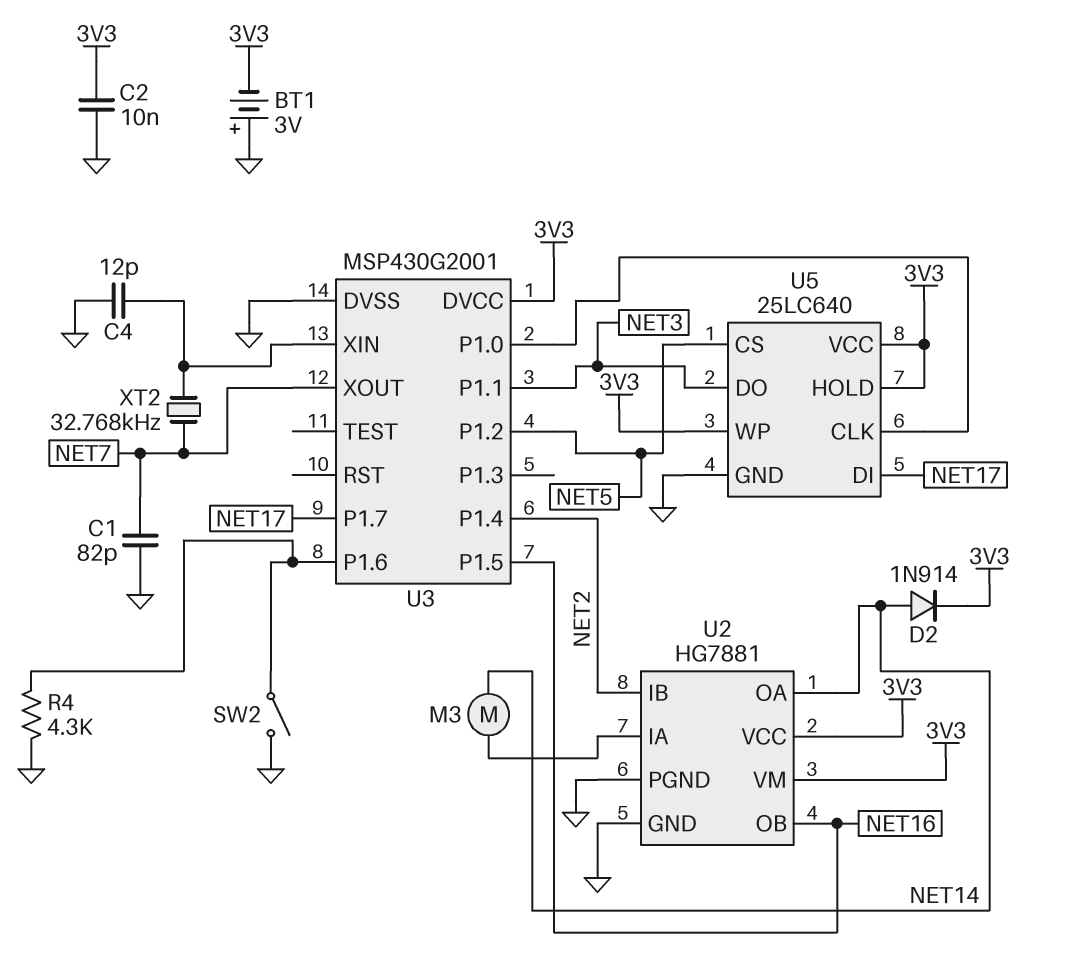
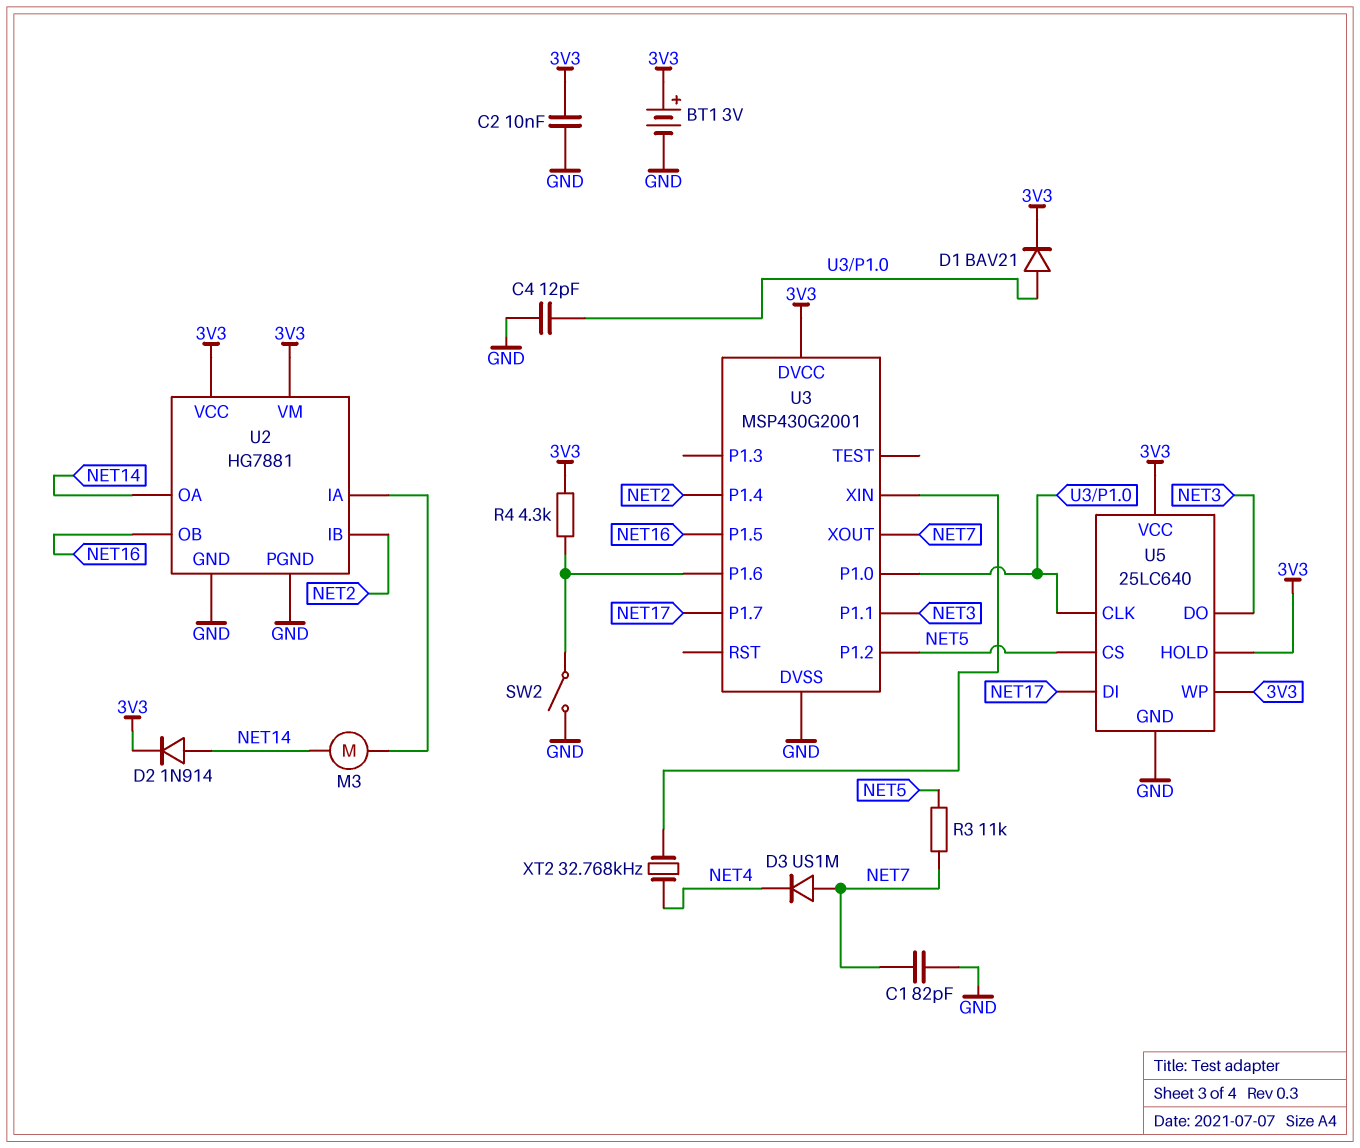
BT1: 3V (plus GND, minus 3V3) -> 3V (plus 3V3, minus GND)
C4: 12pF (GND, U3/XIN) -> 12pF (GND, U3/P1.0)
D1: none -> diode BAV21 (A U3/P1.0, K 3V3)
D3: none -> diode US1M (A NET7, K NET4)
R3: none -> 11k (NET5, NET7)
R4: 4.3k (GND, U3/P1.6) -> 4.3k (3V3, U3/P1.6)
XT2: 32.768kHz (NET7, U3/XIN) -> 32.768kHz (NET4, U3/XIN)

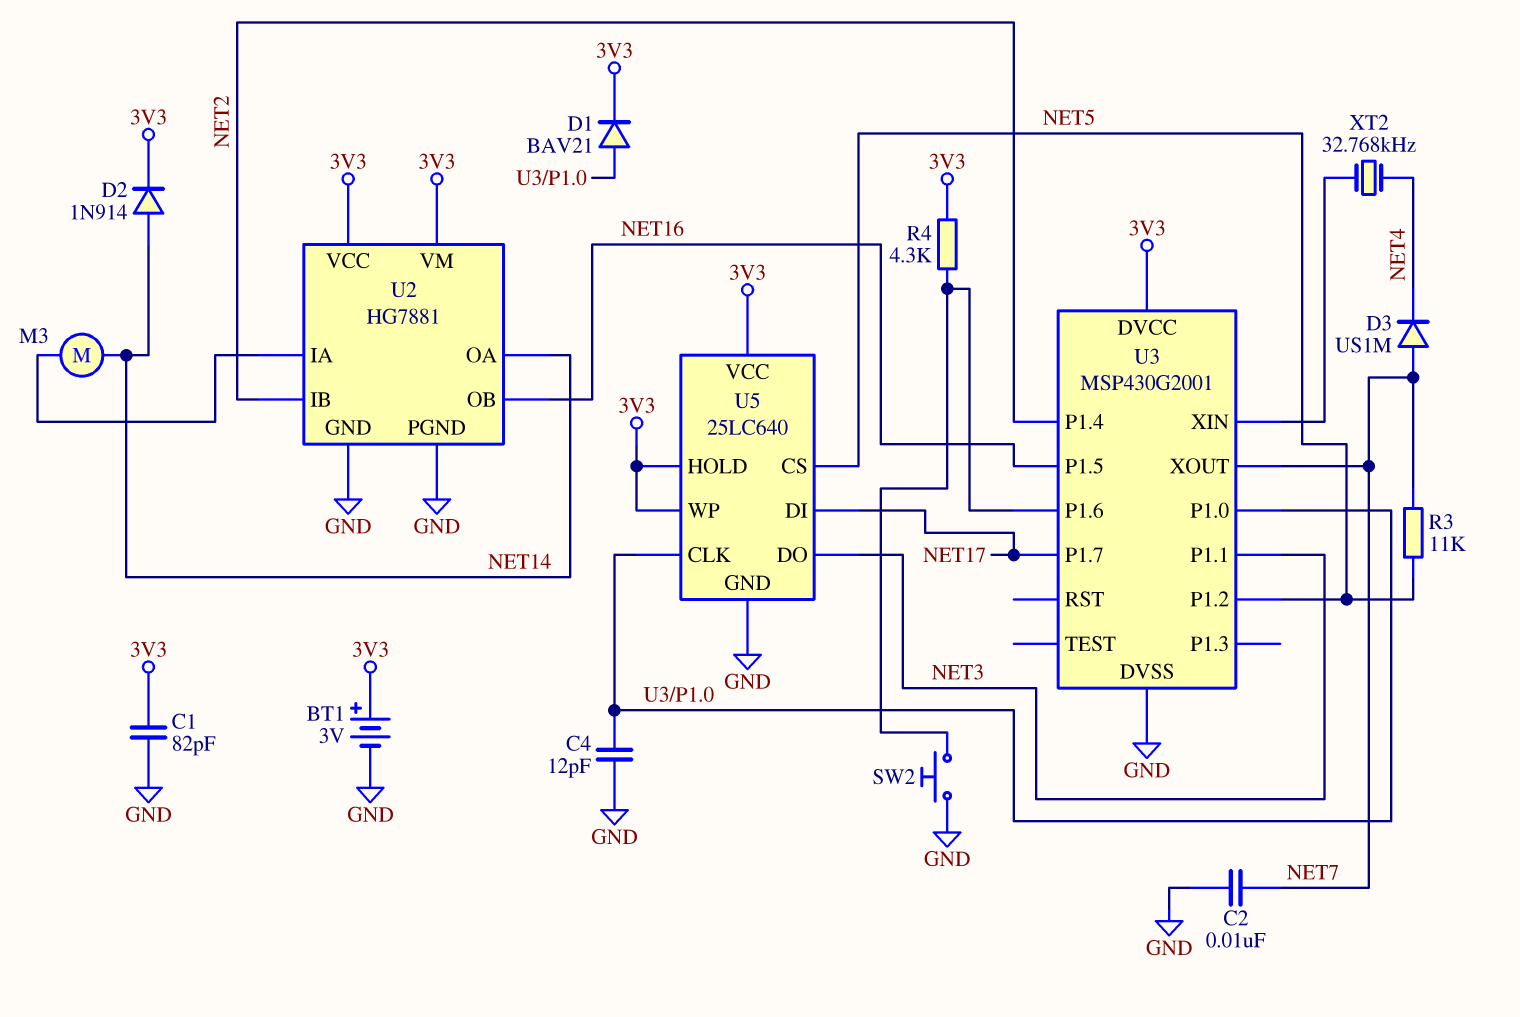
C1: 82pF (GND, NET7) -> 82pF (3V3, GND)
C2: 10nF (3V3, GND) -> 10nF (GND, NET7)
SW2: switch (GND, U3/P1.6) -> button (GND, U3/P1.6)

